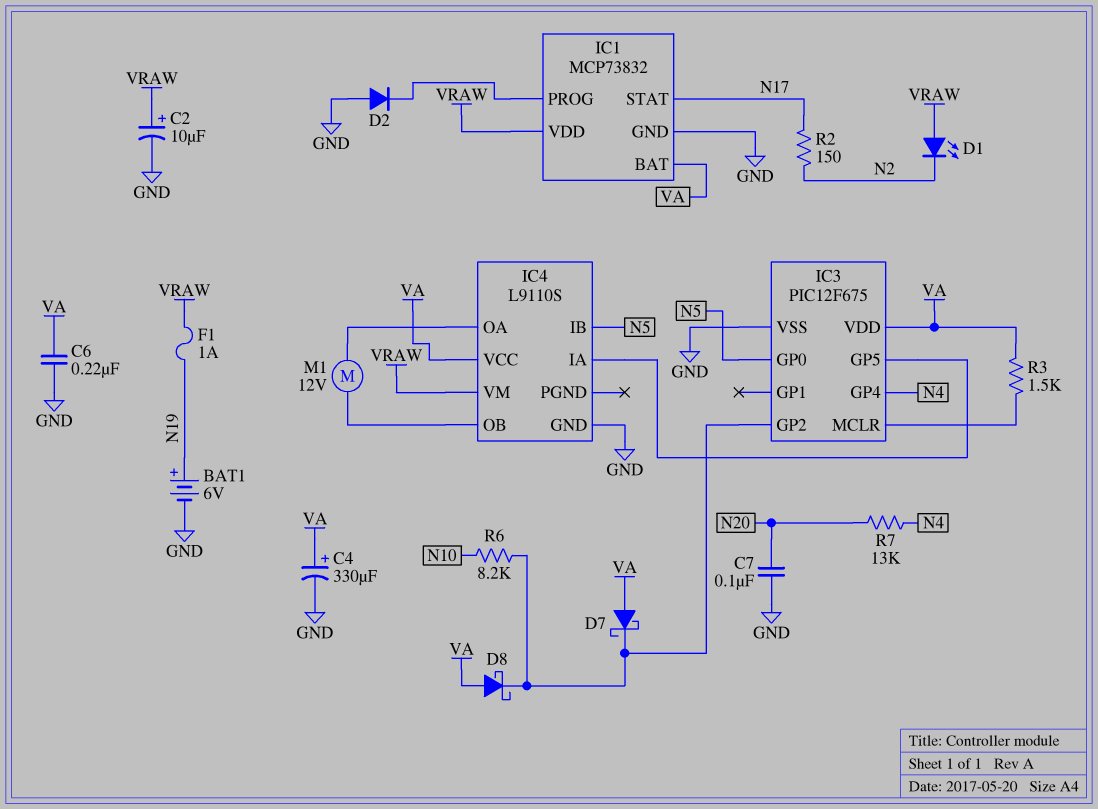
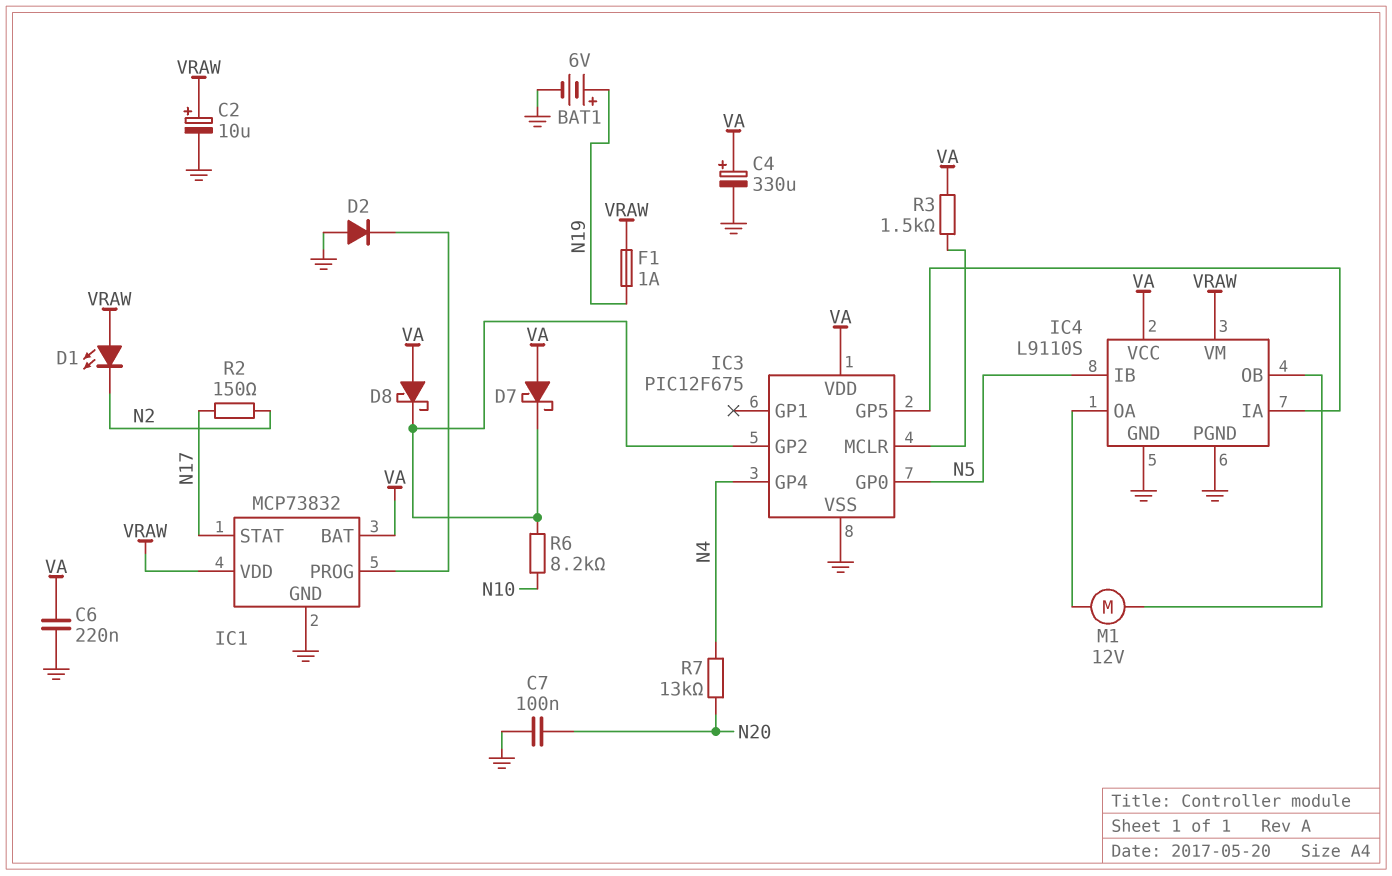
IC4 pin PGND: none -> GND

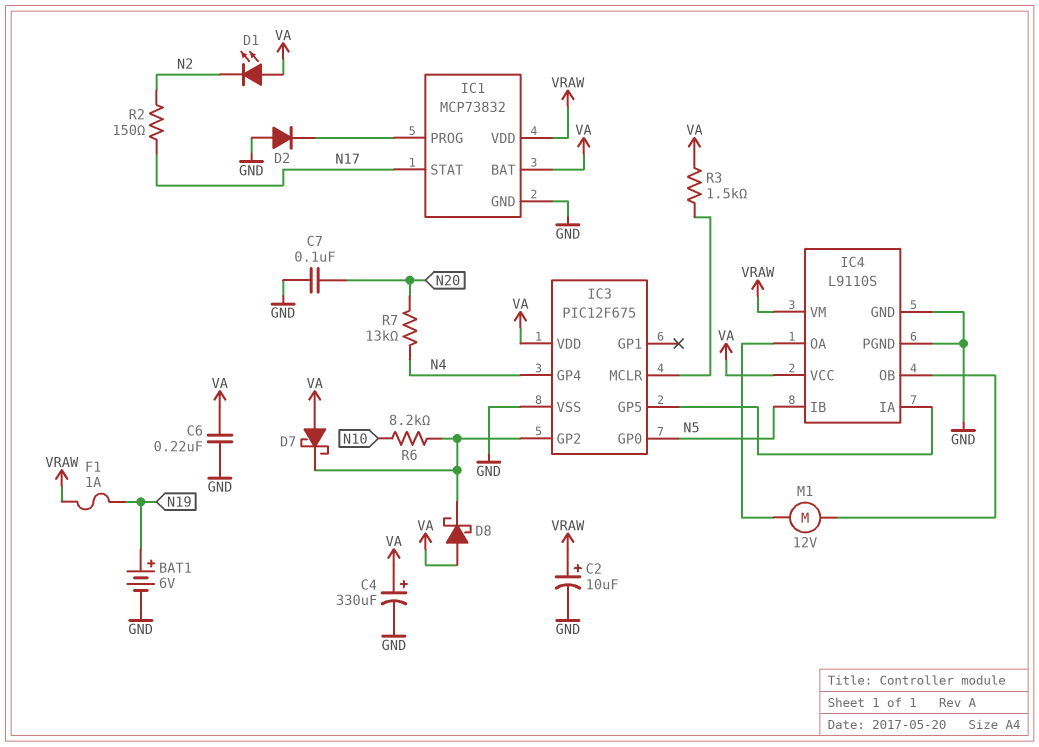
D1: LED (A VRAW, K N2) -> LED (A VA, K N2)

